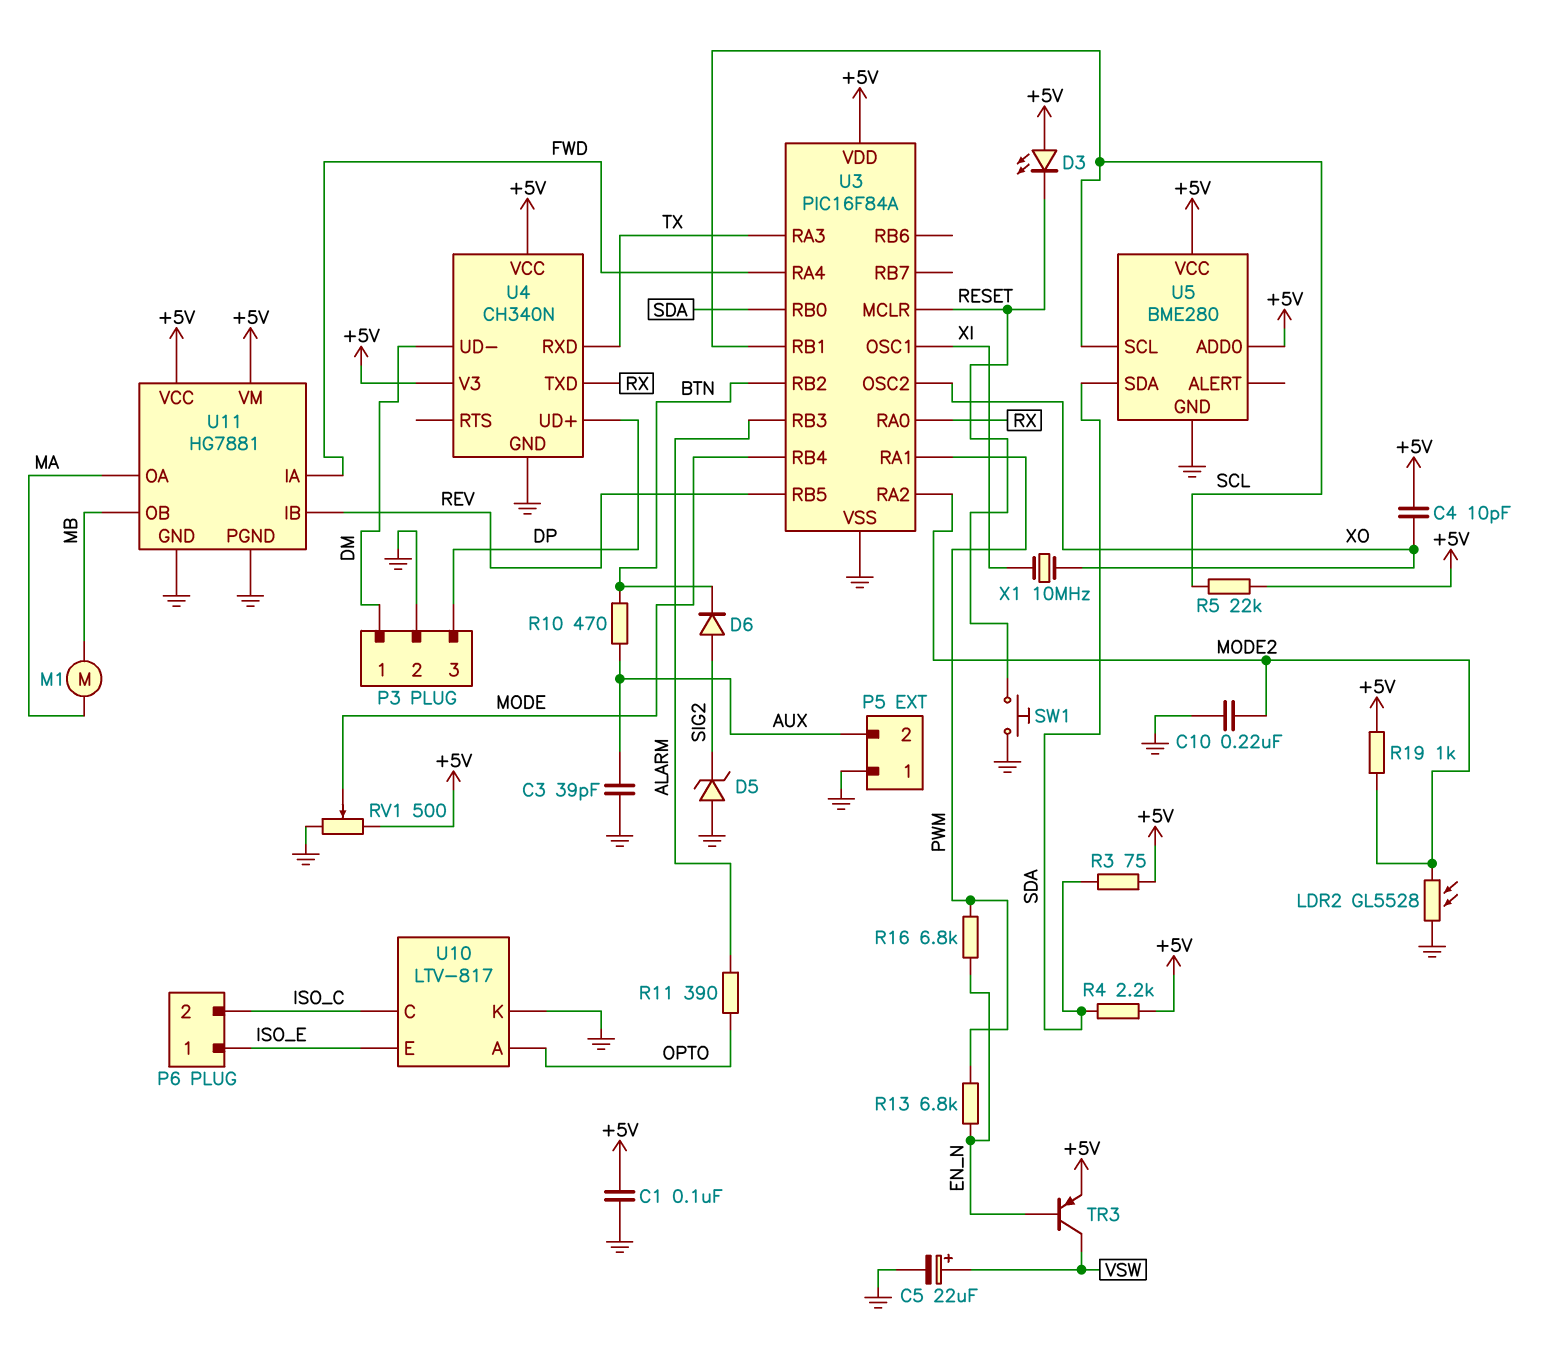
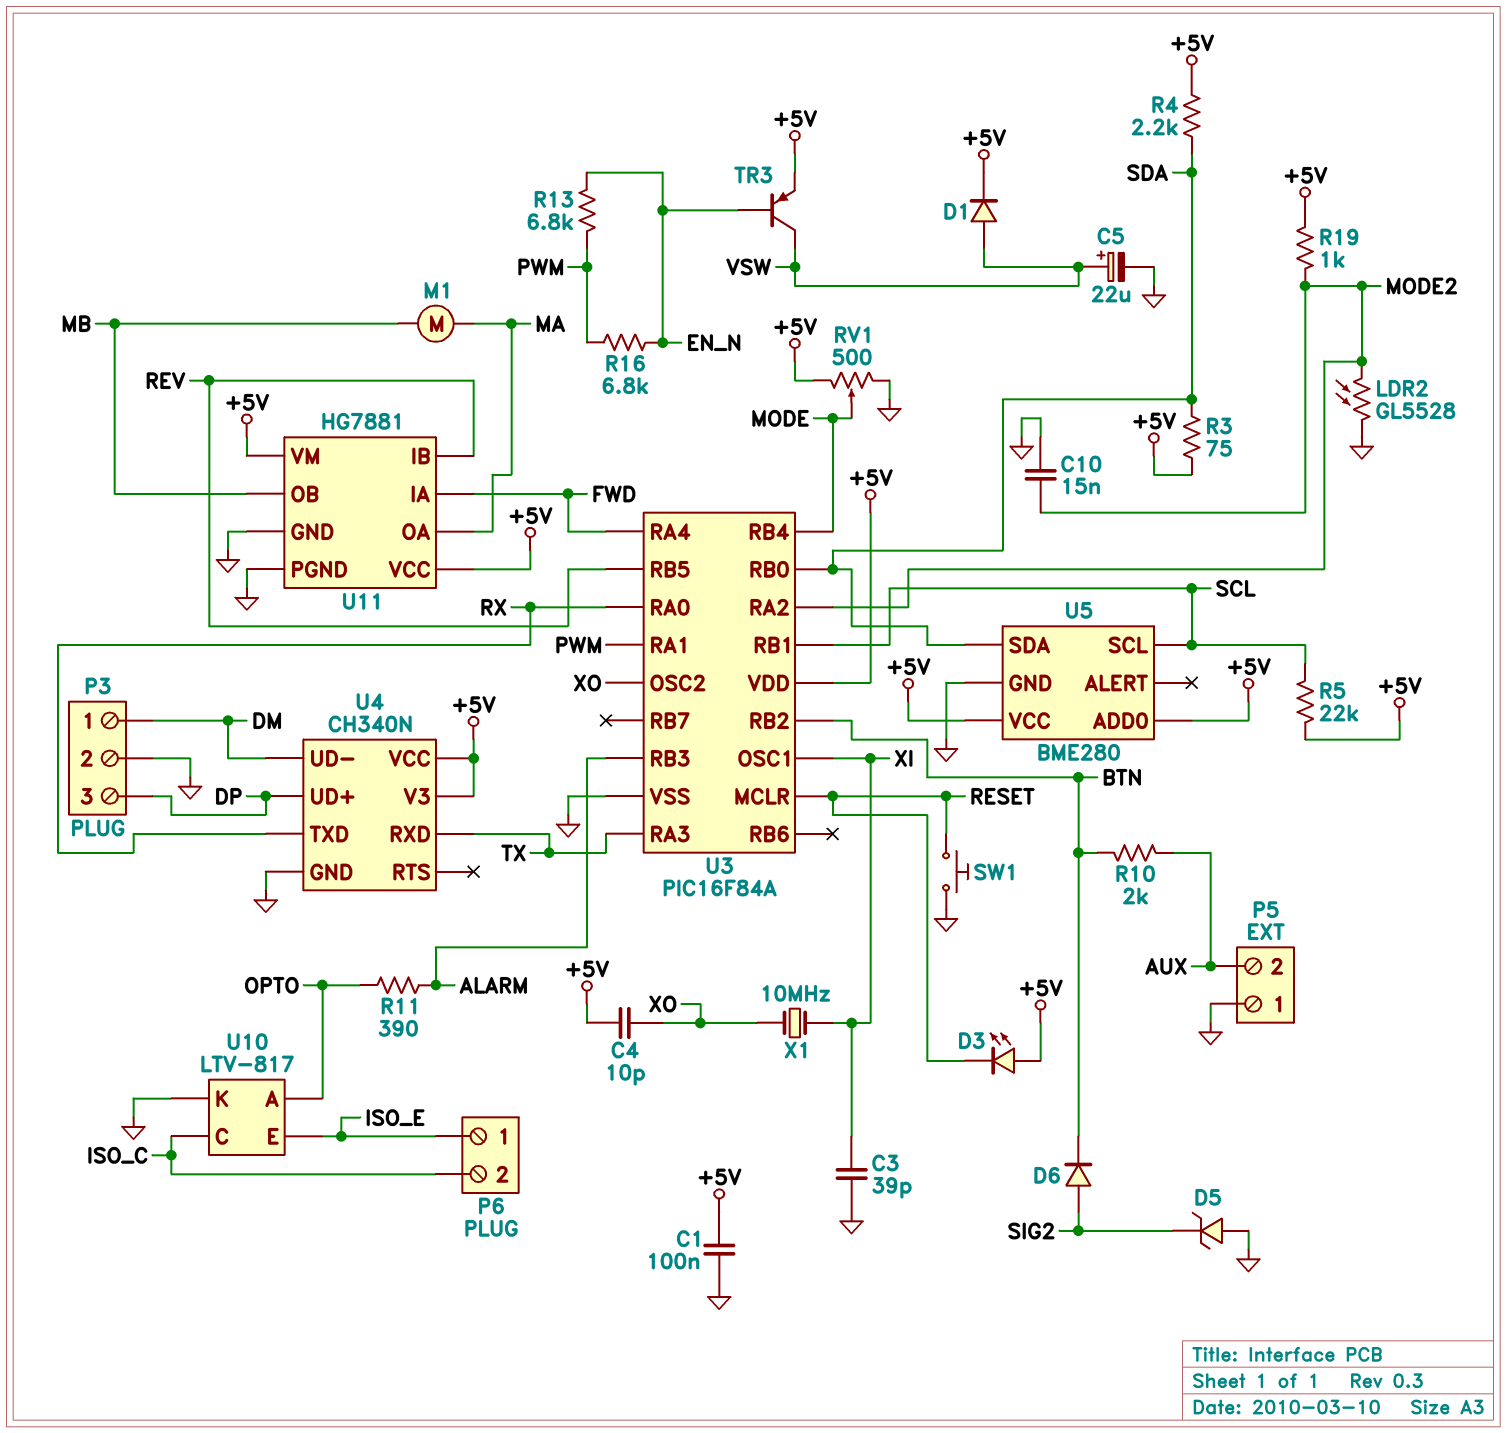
C3: 39pF (AUX, GND) -> 39pF (GND, XI)
C10: 220nF (GND, MODE2) -> 15nF (GND, MODE2)
D1: none -> diode (A VSW, K +5V)
R10: 470 (AUX, BTN) -> 2k (AUX, BTN)

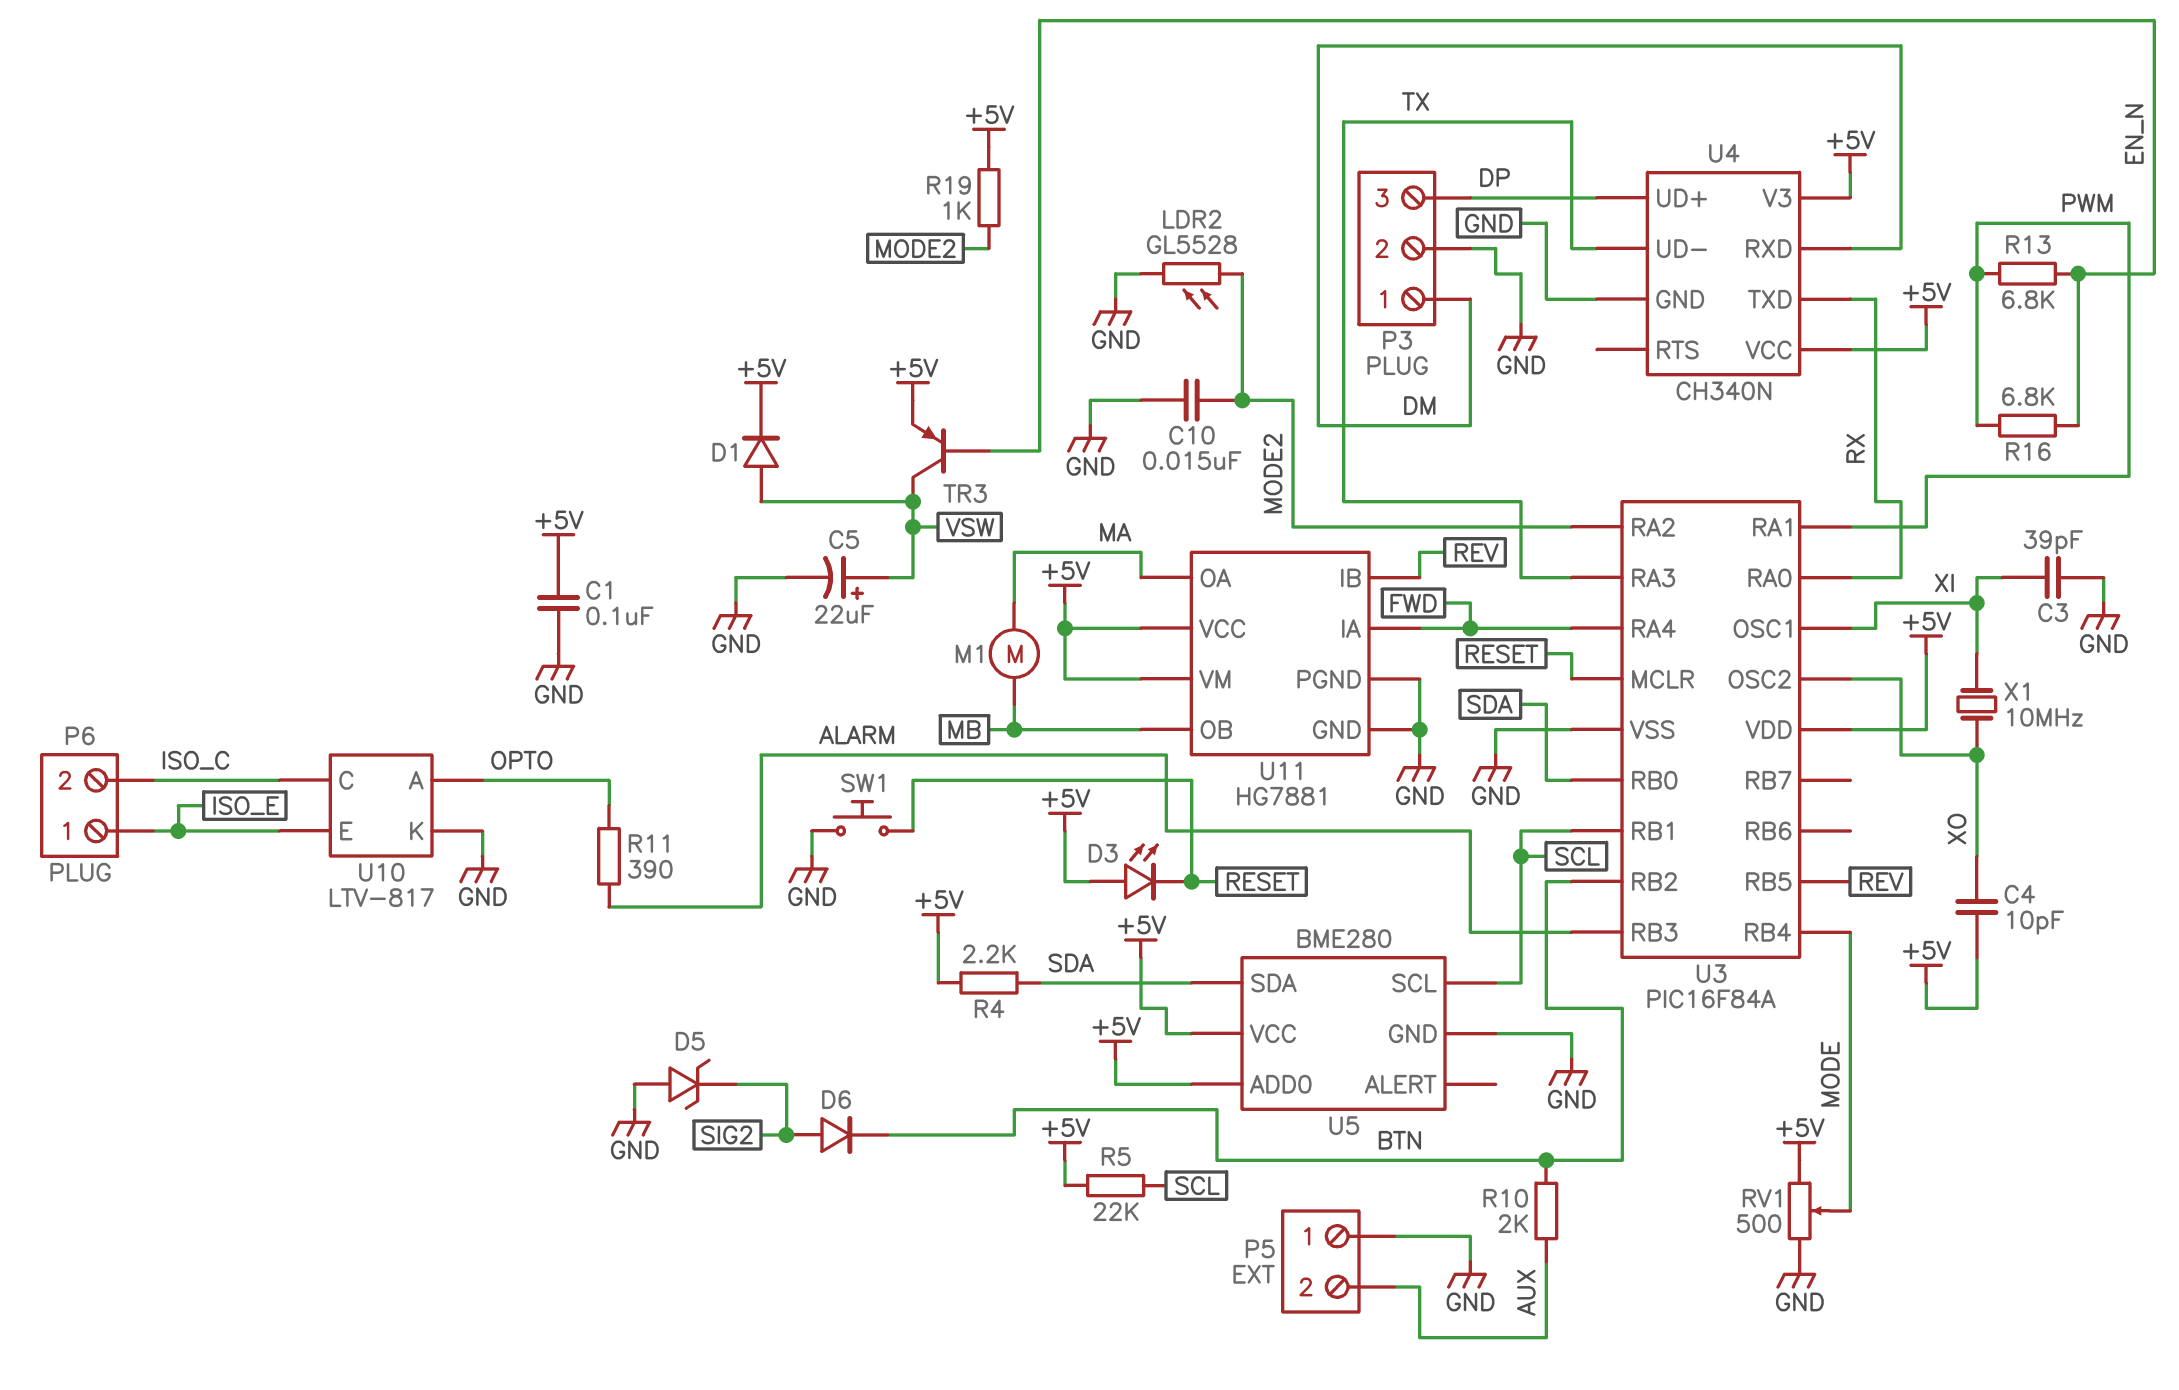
R3: 75 (+5V, SDA) -> none
U4 pin RXD: TX -> DM
U4 pin UD-: DM -> TX

